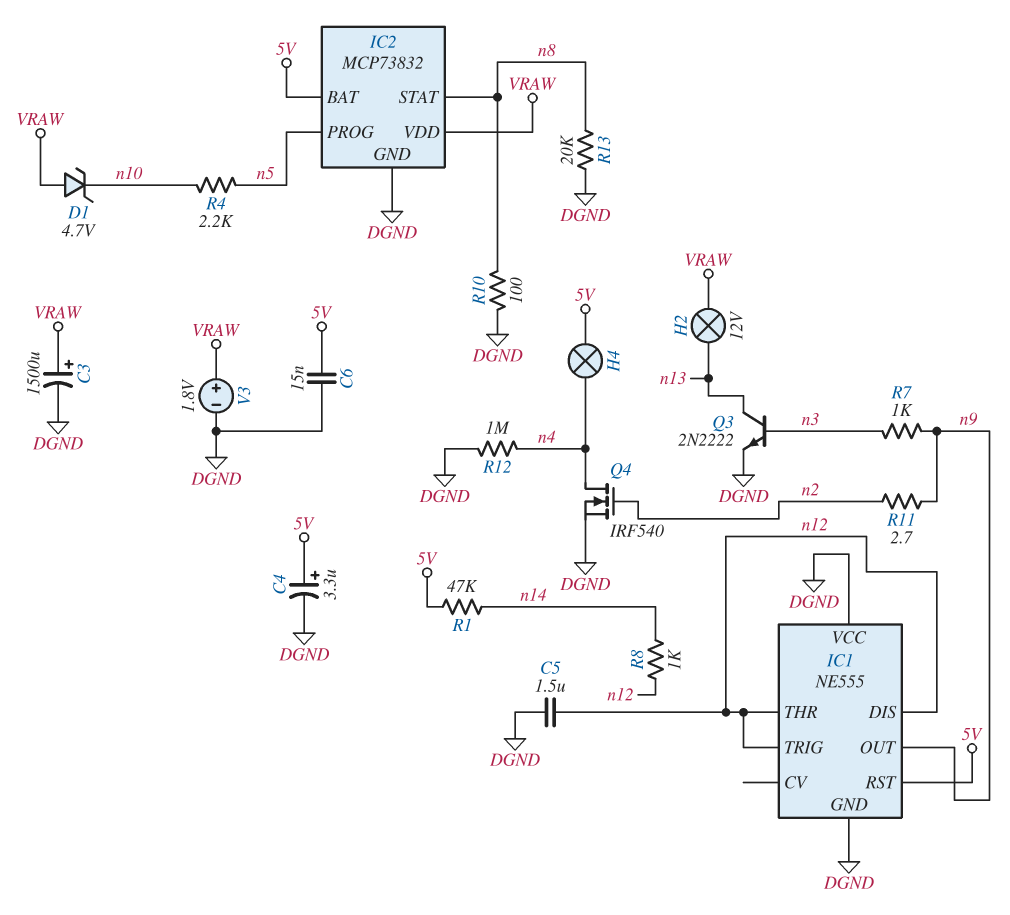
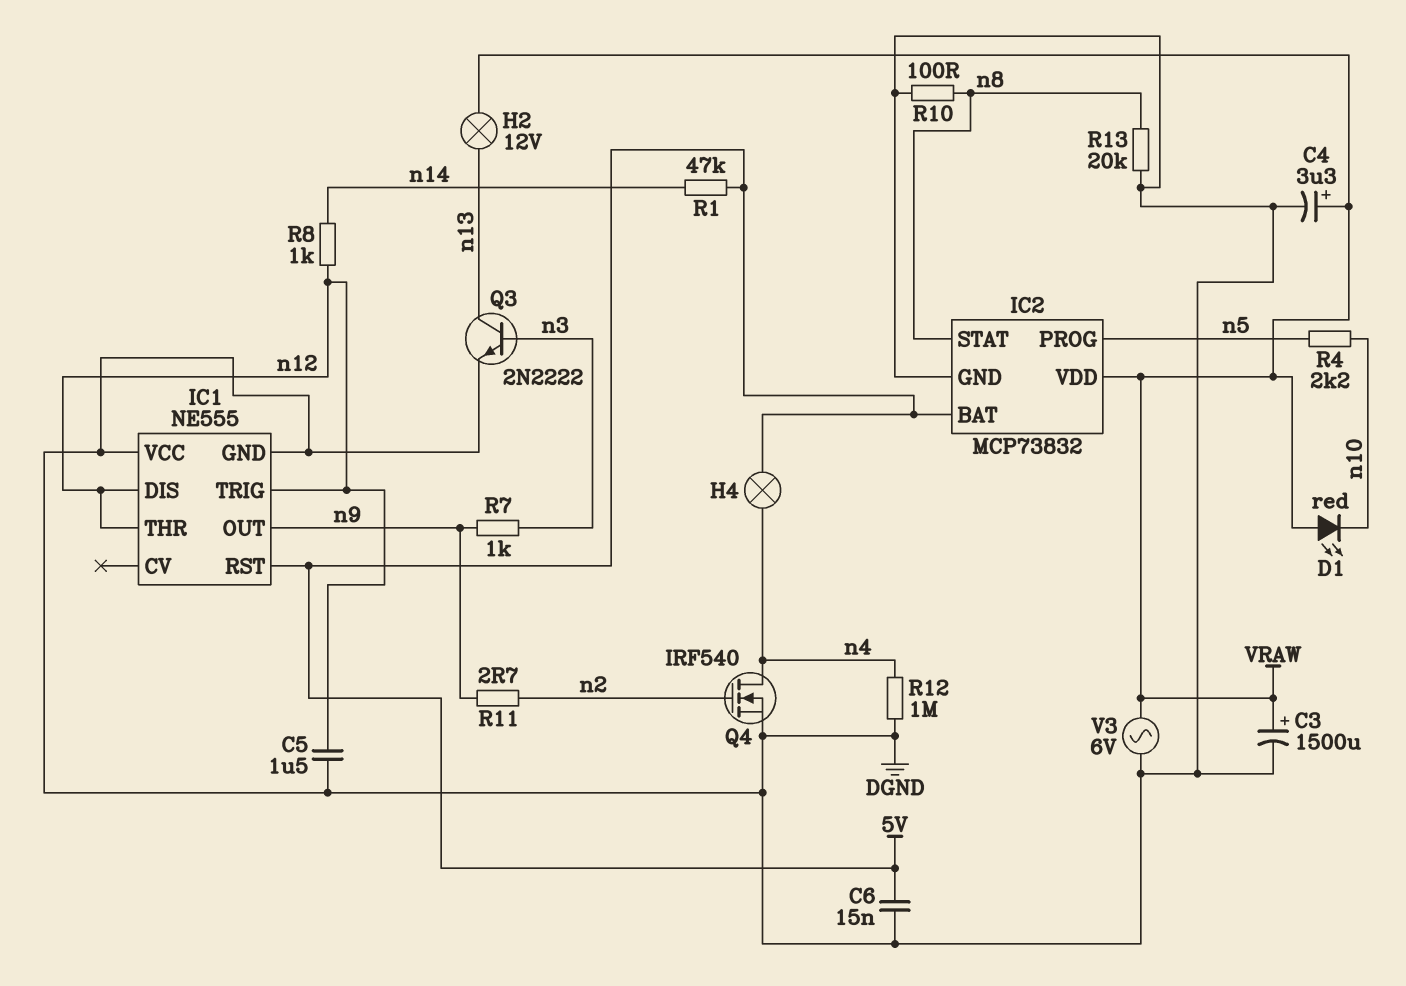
C4: 3.3uF (plus 5V, minus DGND) -> 3.3uF (plus VRAW, minus DGND)
D1: zener 4.7V (A VRAW, K n10) -> LED red (A VRAW, K n10)
V3: 1.8V (plus VRAW, minus DGND) -> AC 6V (DGND, VRAW)

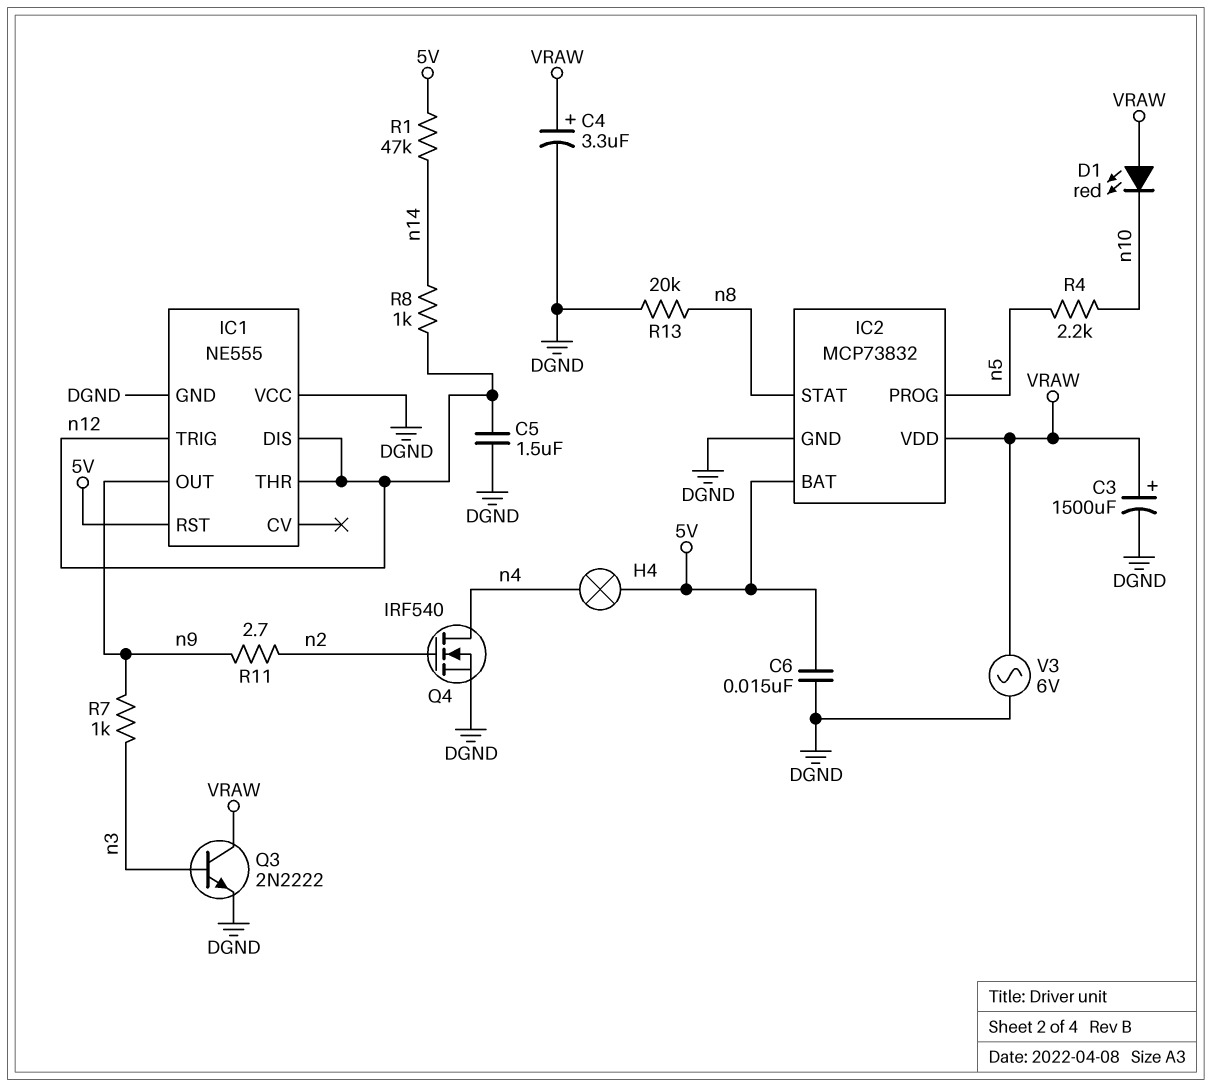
H2: lamp 12V (VRAW, n13) -> none
Q3: NPN 2N2222 (B n3, C n13, E DGND) -> NPN 2N2222 (B n3, C VRAW, E DGND)
R10: 100 (DGND, n8) -> none
R12: 1M (DGND, n4) -> none

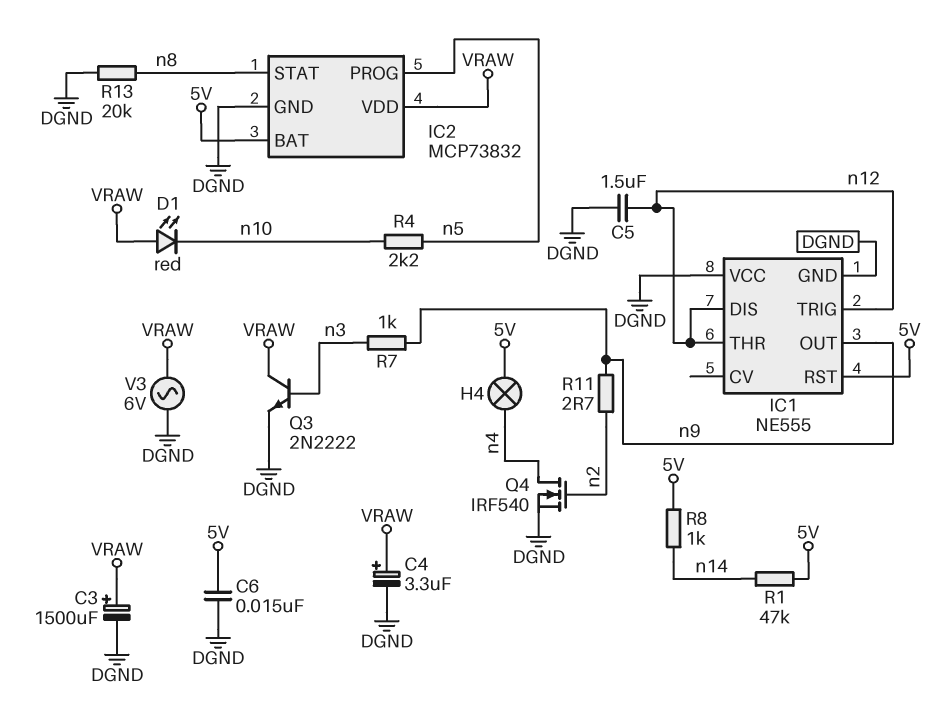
R8: 1k (n12, n14) -> 1k (5V, n14)

